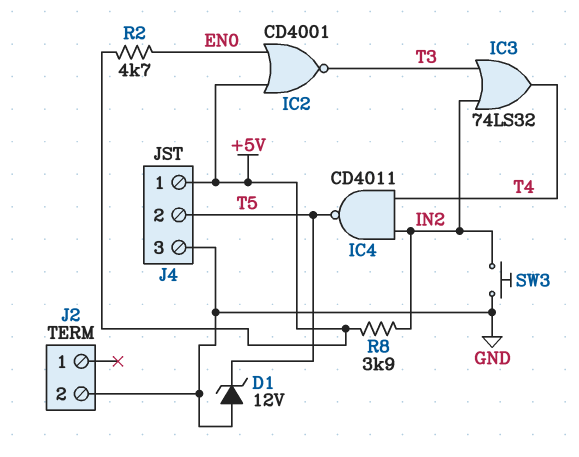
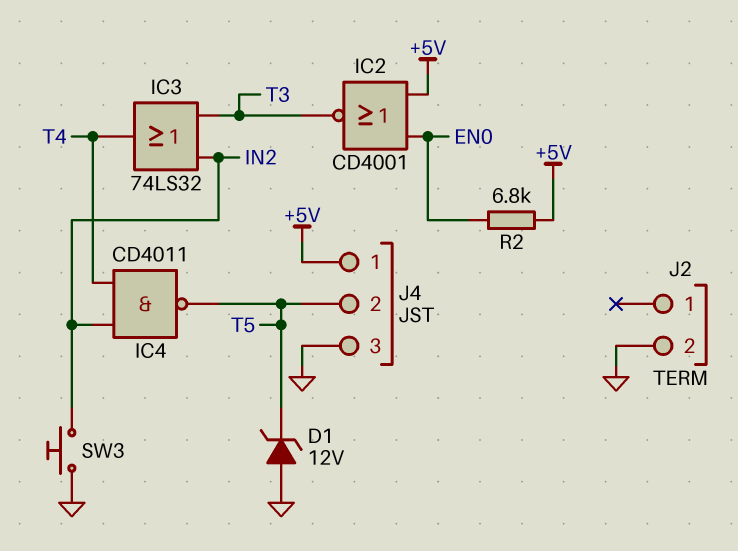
R2: 4.7k (+5V, EN0) -> 6.8k (+5V, EN0)
R8: 3.9k (+5V, IN2) -> none

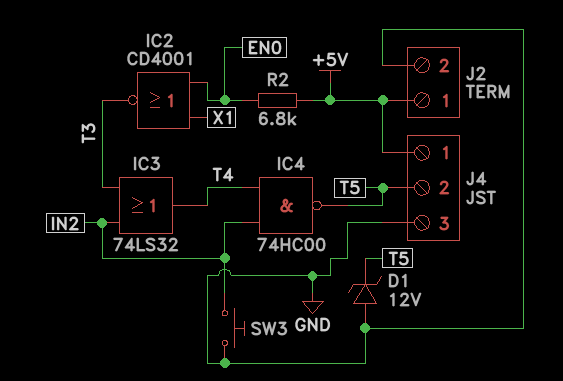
IC2: NOR CD4001 (in +5V, in EN0, out T3) -> NOR CD4001 (in EN0, in X1, out T3)
IC4: NAND CD4011 (in IN2, in T4, out T5) -> NAND 74HC00 (in IN2, in T4, out T5)
J2 pin 1: none -> +5V

